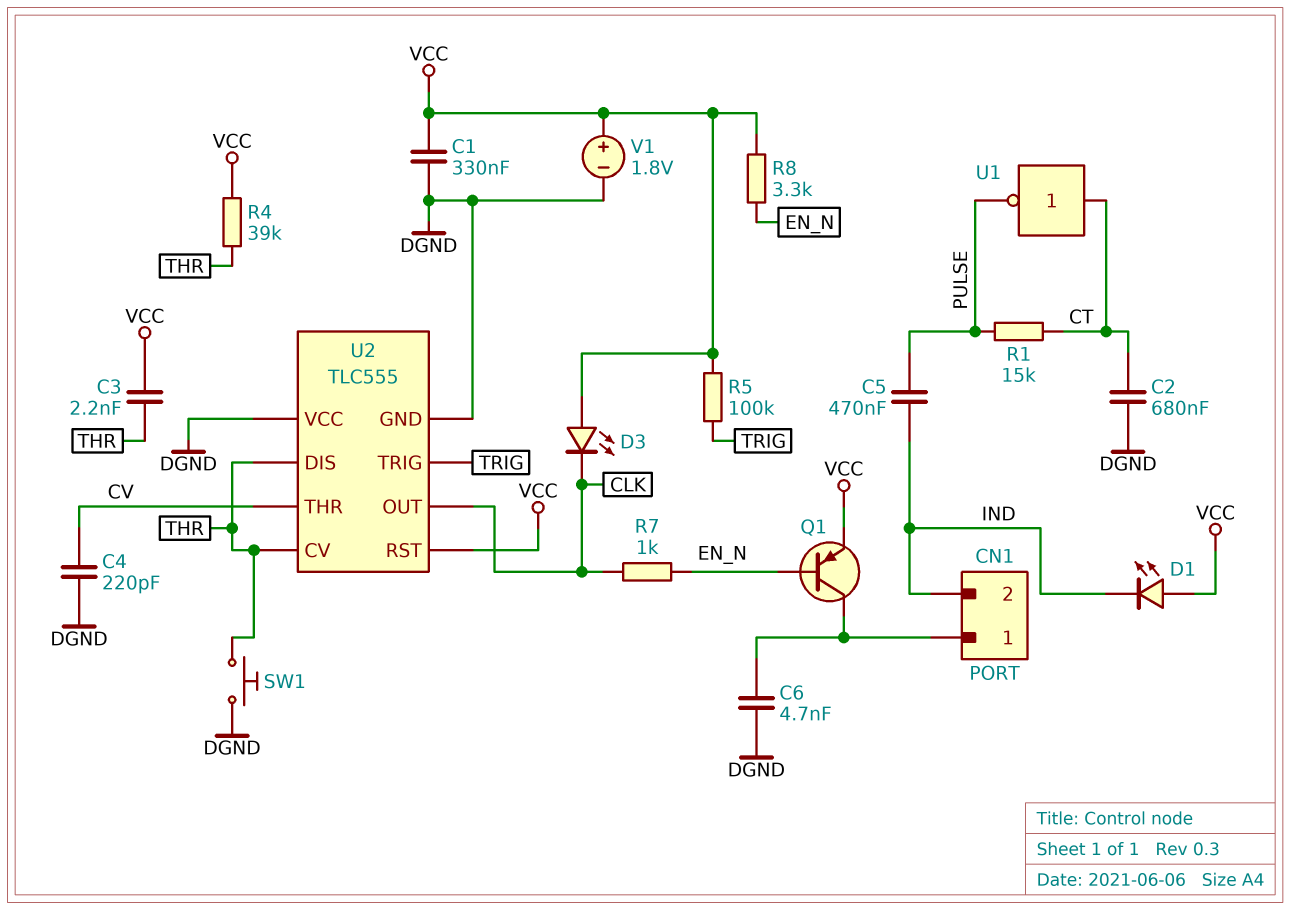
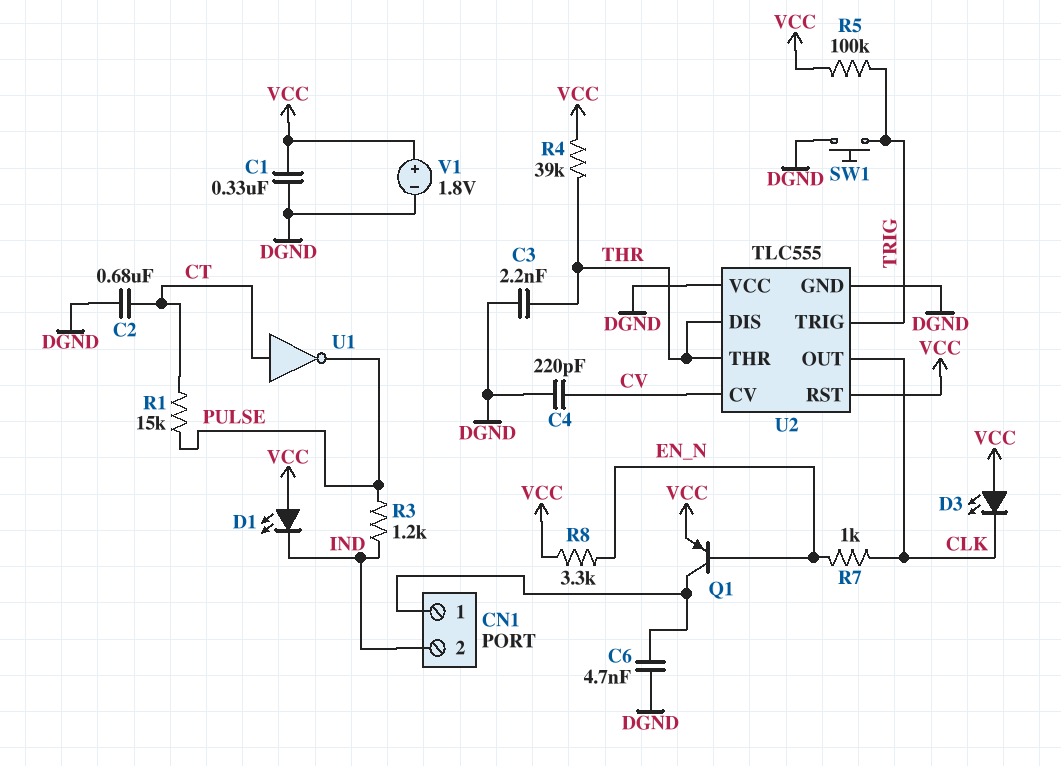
C3: 2.2nF (THR, VCC) -> 2.2nF (DGND, THR)
C5: 470nF (IND, PULSE) -> none
R3: none -> 1.2k (IND, PULSE)
SW1: button (DGND, THR) -> button (DGND, TRIG)
U2 pin CV: THR -> CV
U2 pin THR: CV -> THR

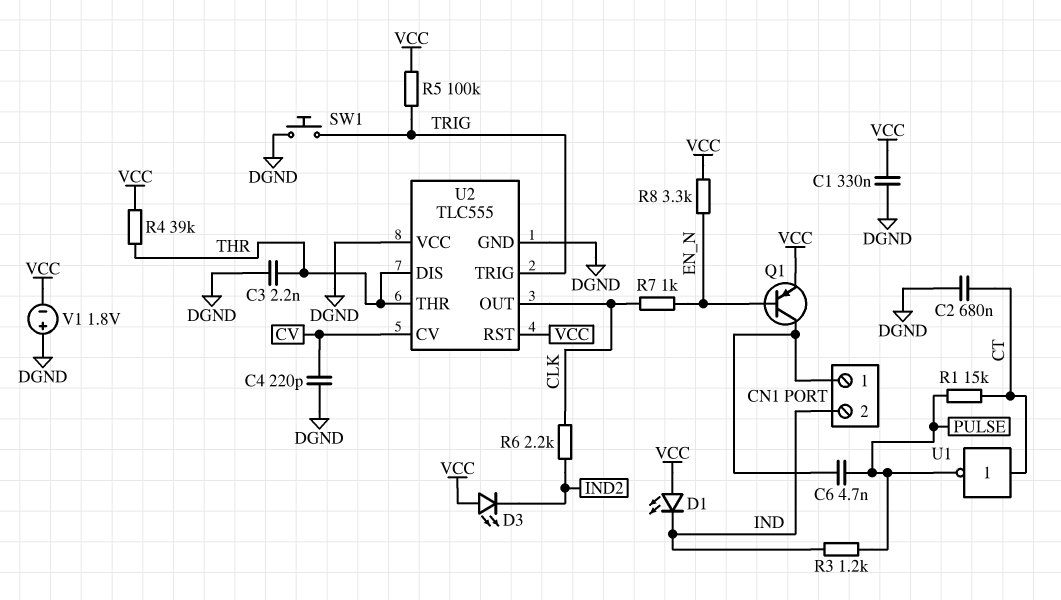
C6: 4.7nF (CN1/1, DGND) -> 4.7nF (CN1/1, PULSE)
D3: LED (A VCC, K CLK) -> LED (A VCC, K IND2)
R6: none -> 2.2k (CLK, IND2)
V1: 1.8V (plus VCC, minus DGND) -> 1.8V (plus DGND, minus VCC)

